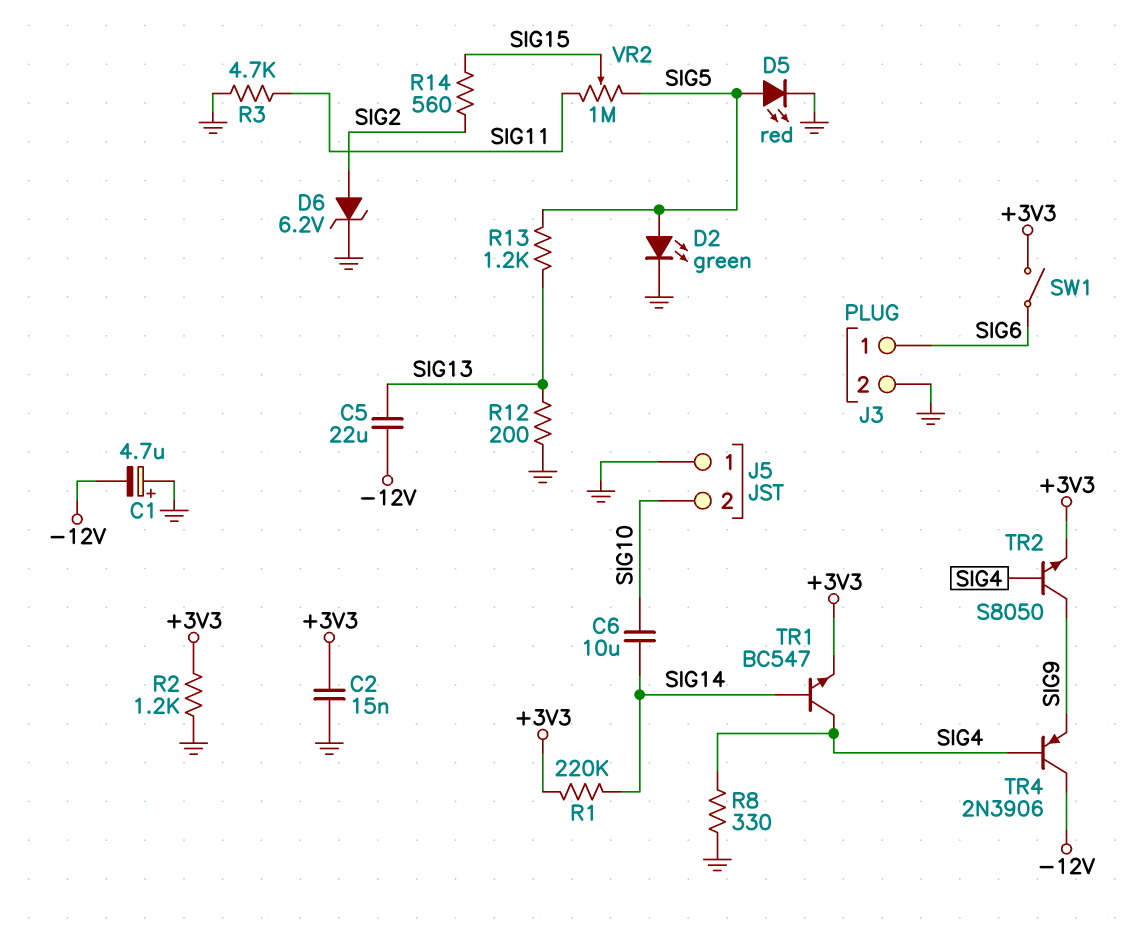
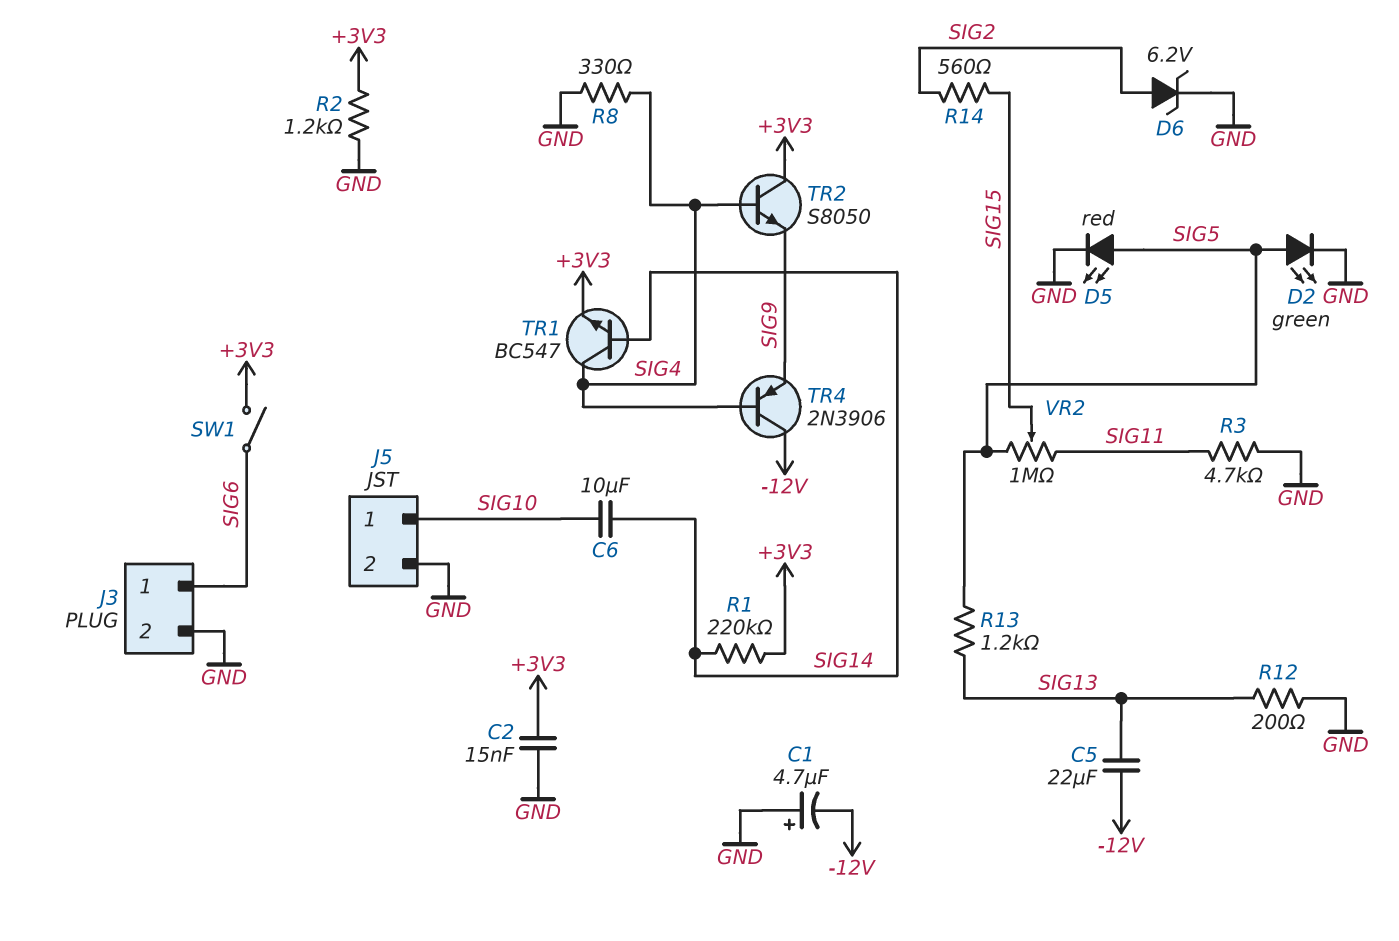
J5 pin 1: GND -> SIG10
J5 pin 2: SIG10 -> GND
TR2: NPN S8050 (B SIG4, C SIG9, E +3V3) -> NPN S8050 (B SIG4, C +3V3, E SIG9)

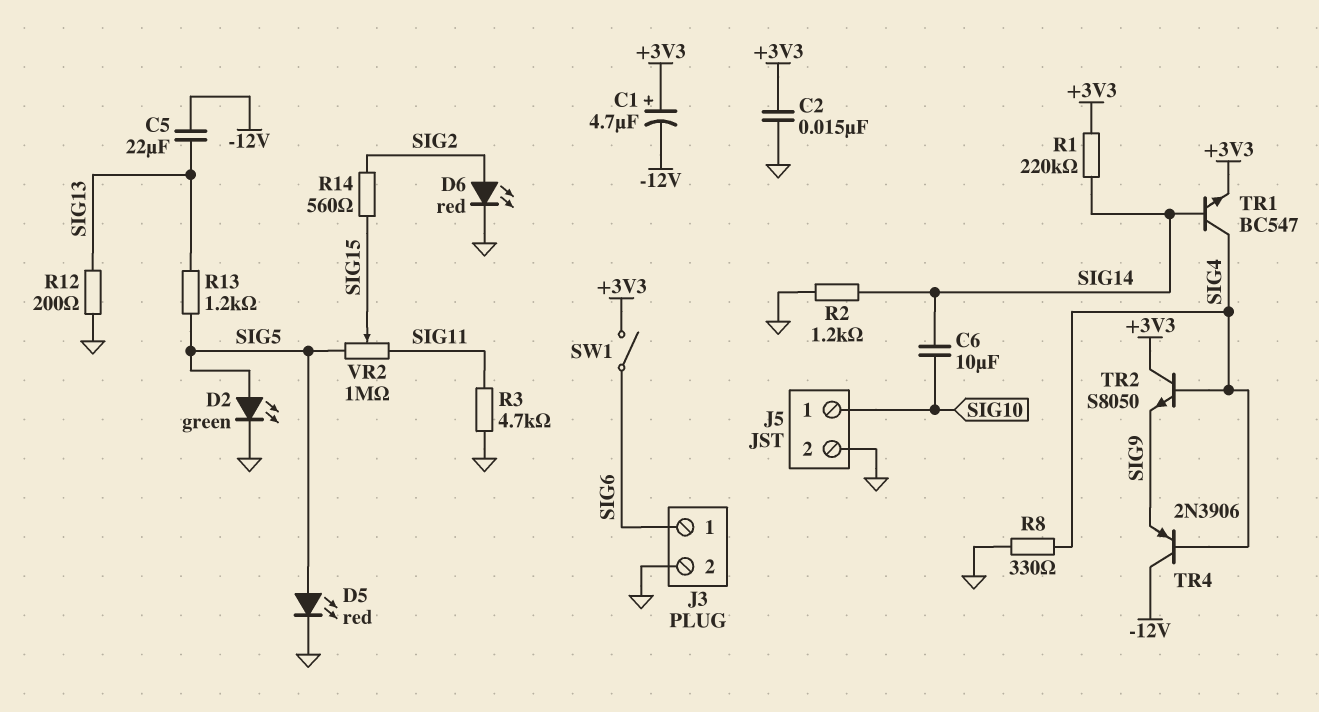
C1: 4.7uF (plus GND, minus -12V) -> 4.7uF (plus +3V3, minus -12V)
D6: zener 6.2V (A SIG2, K GND) -> LED red (A SIG2, K GND)
R2: 1.2k (+3V3, GND) -> 1.2k (GND, SIG14)

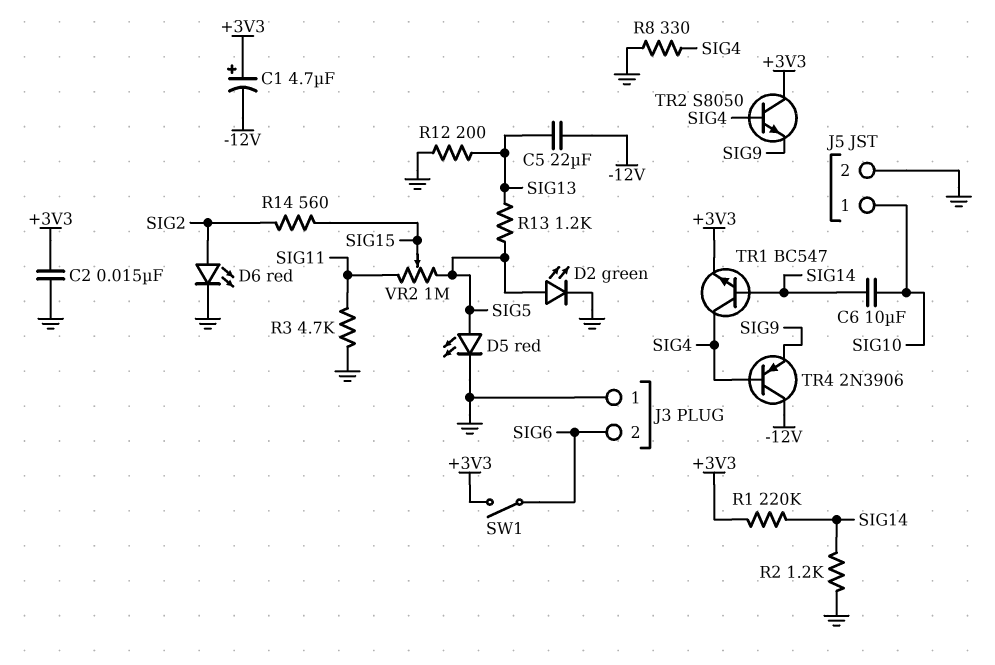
J3 pin 1: SIG6 -> GND
J3 pin 2: GND -> SIG6

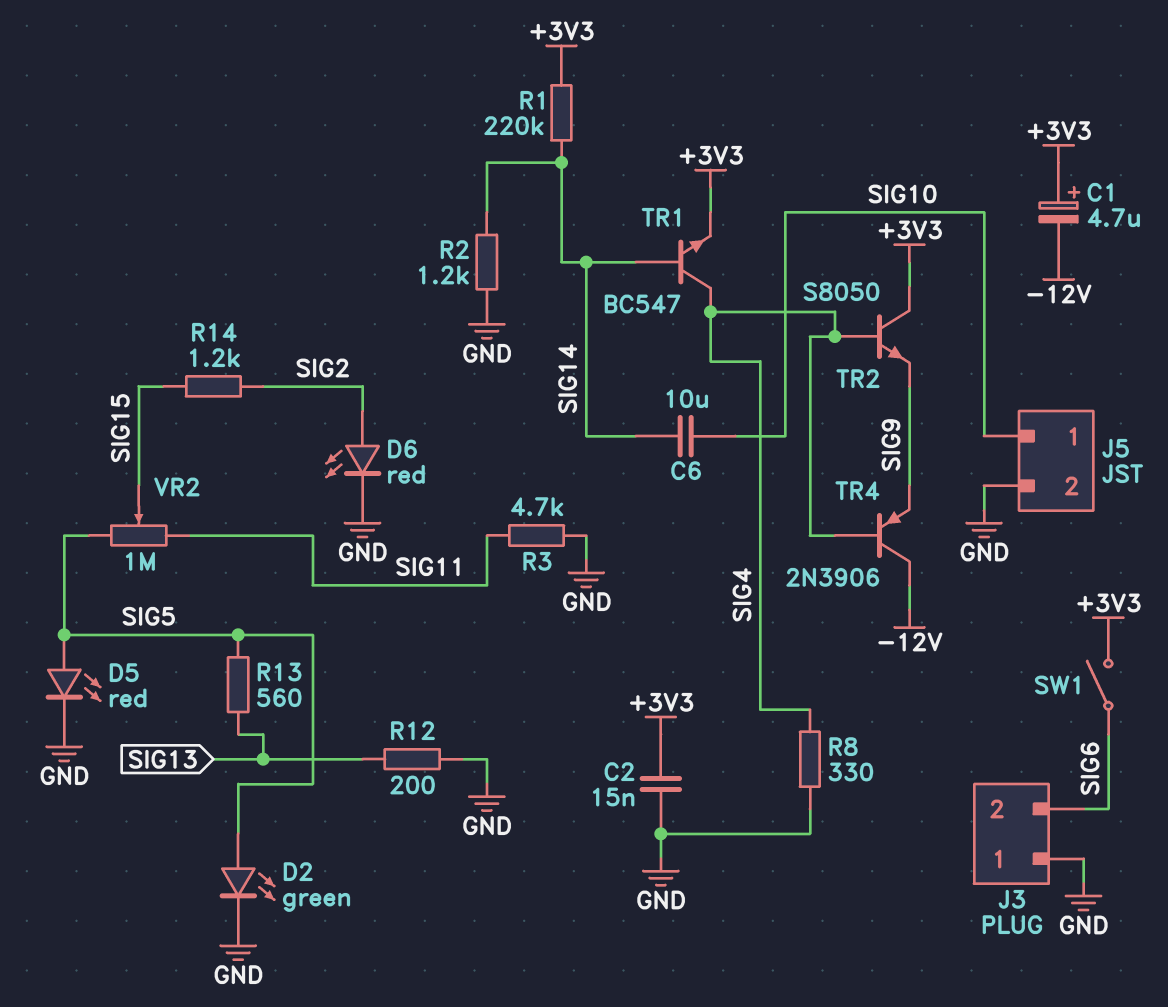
C5: 22uF (-12V, SIG13) -> none
R13: 1.2k (SIG5, SIG13) -> 560 (SIG5, SIG13)
R14: 560 (SIG2, SIG15) -> 1.2k (SIG2, SIG15)

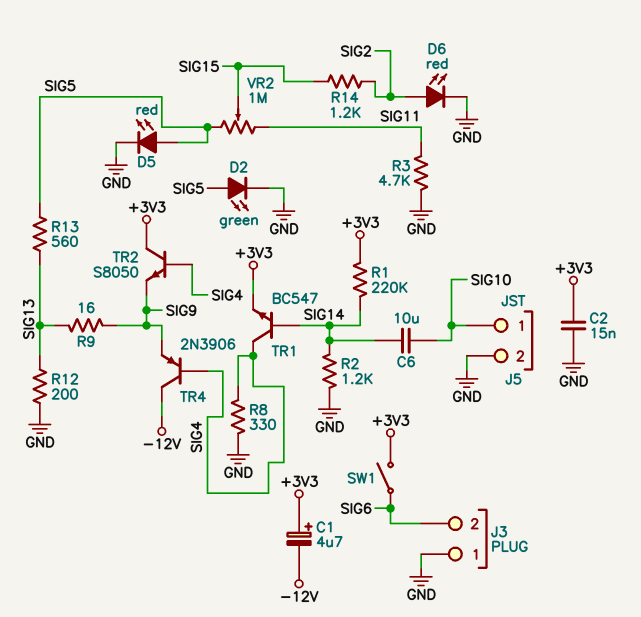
R9: none -> 16 (SIG9, SIG13)

